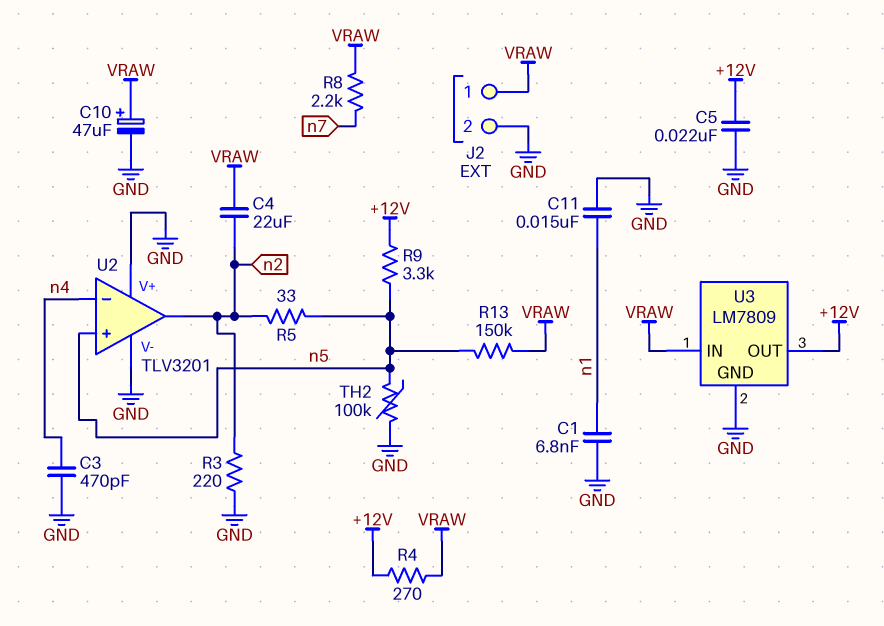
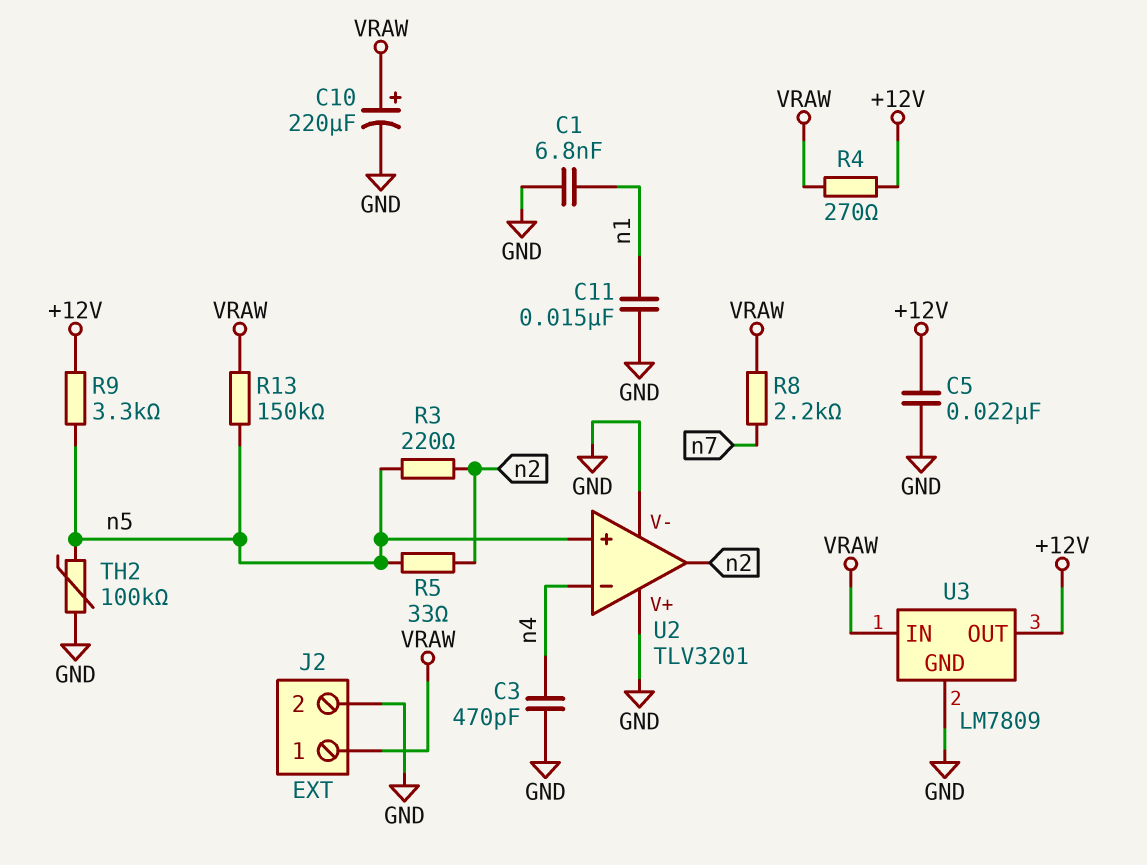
C4: 22uF (VRAW, n2) -> none
C10: 47uF (plus VRAW, minus GND) -> 220uF (plus VRAW, minus GND)
R3: 220 (GND, n2) -> 220 (n2, n5)

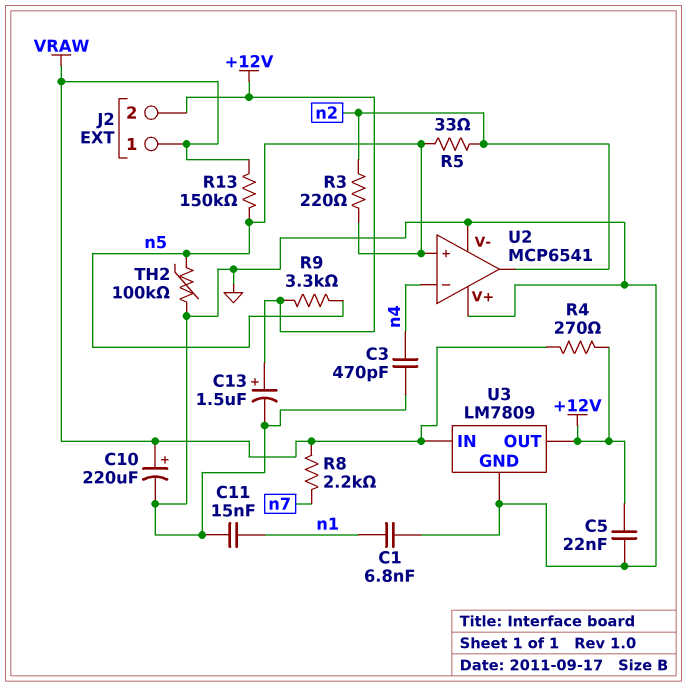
C13: none -> 1.5uF (plus +12V, minus GND)
J2 pin 2: GND -> +12V
U2: TLV3201 -> MCP6541

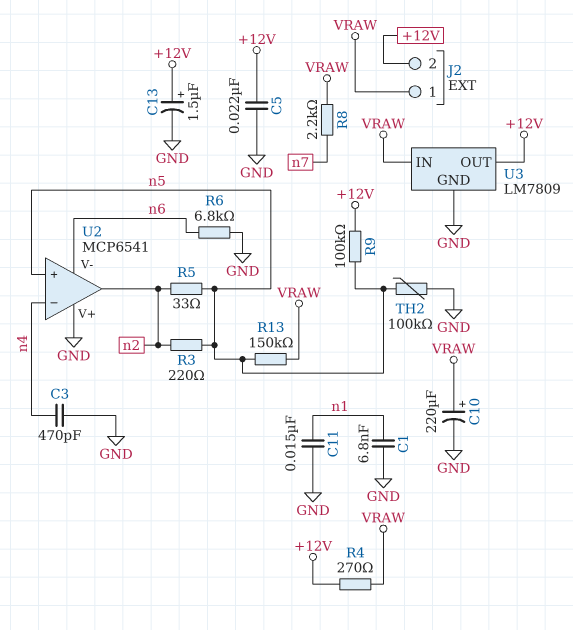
R6: none -> 6.8k (GND, n6)
R9: 3.3k (+12V, n5) -> 100k (+12V, n5)
U2 pin V-: GND -> n6

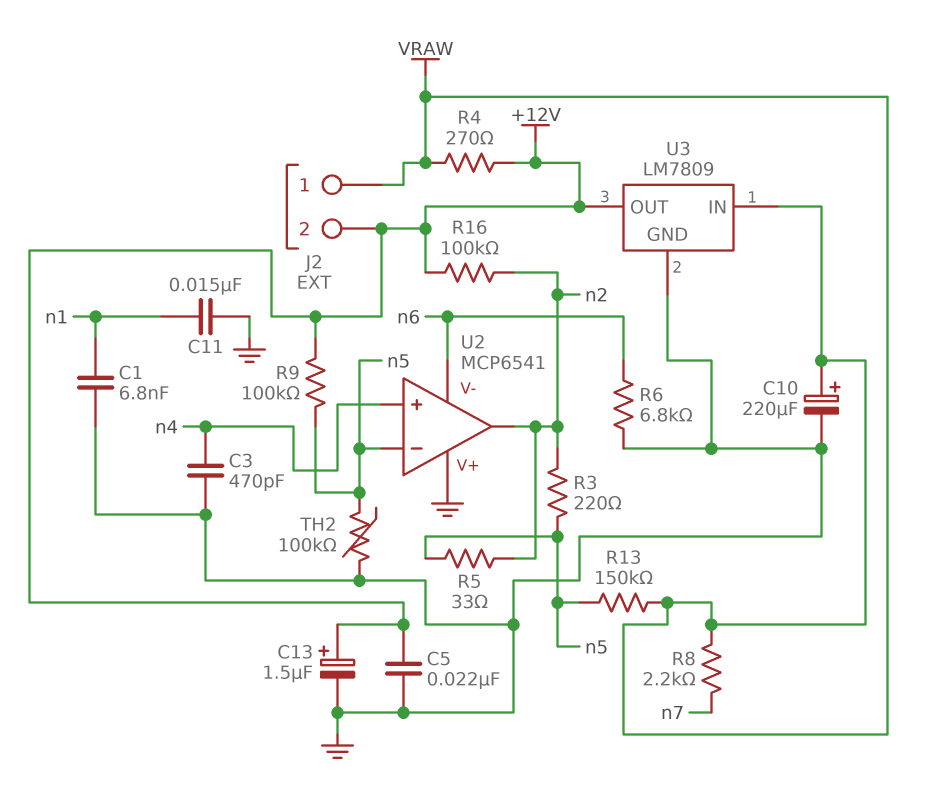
R16: none -> 100k (+12V, n2)
U2 pin in+: n5 -> n4
U2 pin in-: n4 -> n5

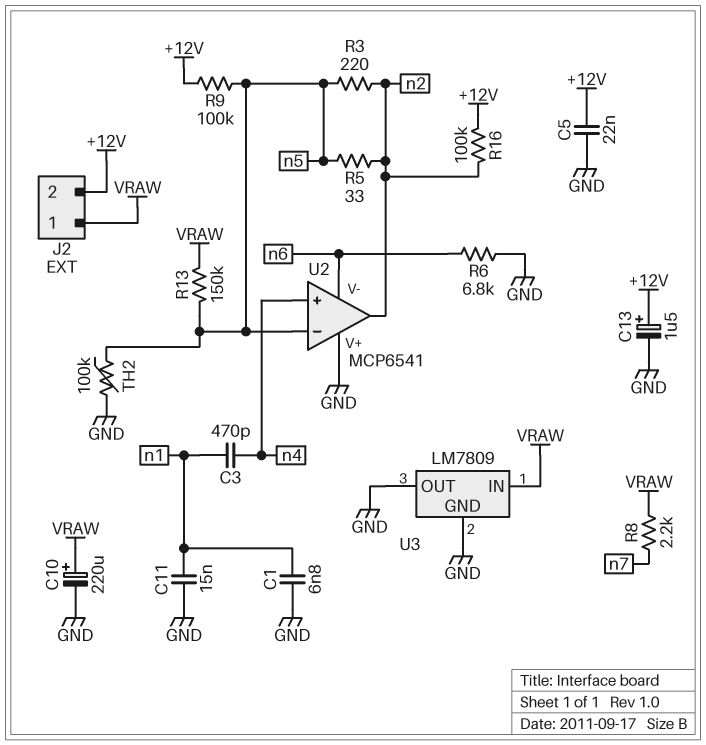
C3: 470pF (GND, n4) -> 470pF (n1, n4)
R4: 270 (+12V, VRAW) -> none
U3 pin OUT: +12V -> GND

